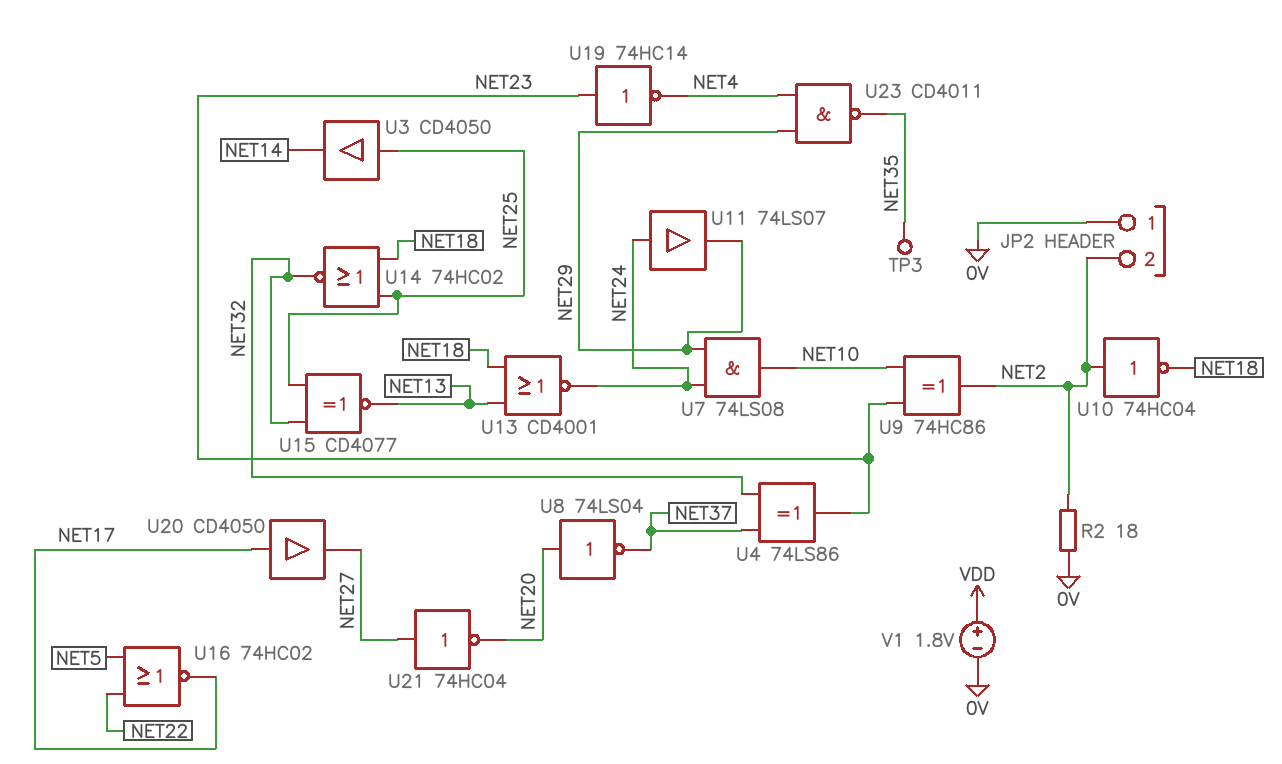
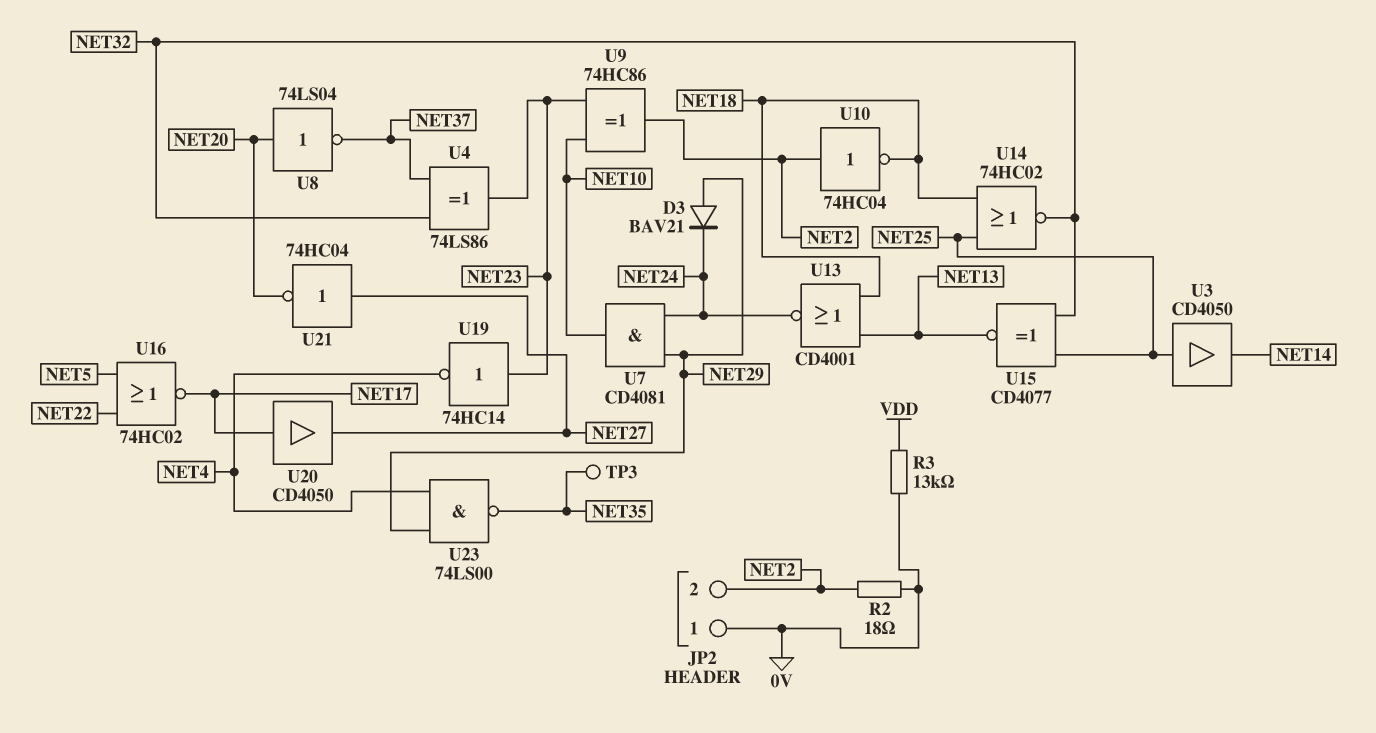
D3: none -> diode BAV21 (A NET29, K NET24)
R3: none -> 13k (0V, VDD)
U7: AND 74LS08 (in NET24, in NET29, out NET10) -> AND CD4081 (in NET24, in NET29, out NET10)
U11: buffer 74LS07 (in NET24, out NET29) -> none
U23: NAND CD4011 (in NET4, in NET29, out NET35) -> NAND 74LS00 (in NET4, in NET29, out NET35)
V1: 1.8V (plus VDD, minus 0V) -> none

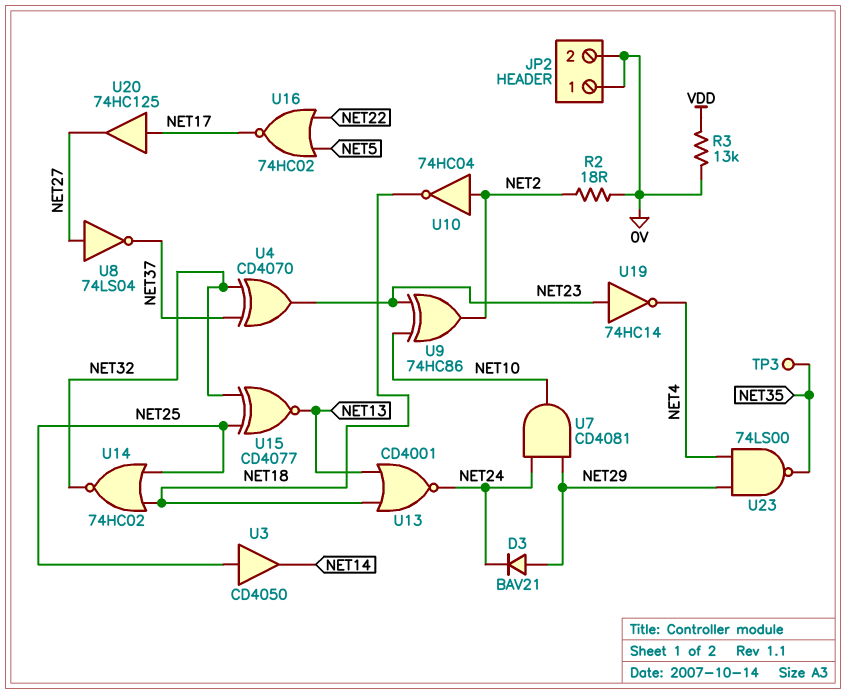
JP2 pin 2: NET2 -> 0V
U4: XOR 74LS86 (in NET32, in NET37, out NET23) -> XOR CD4070 (in NET32, in NET37, out NET23)
U8: NOT 74LS04 (in NET20, out NET37) -> NOT 74LS04 (in NET27, out NET37)
U20: buffer CD4050 (in NET17, out NET27) -> buffer 74HC125 (in NET17, out NET27)
U21: NOT 74HC04 (in NET27, out NET20) -> none

